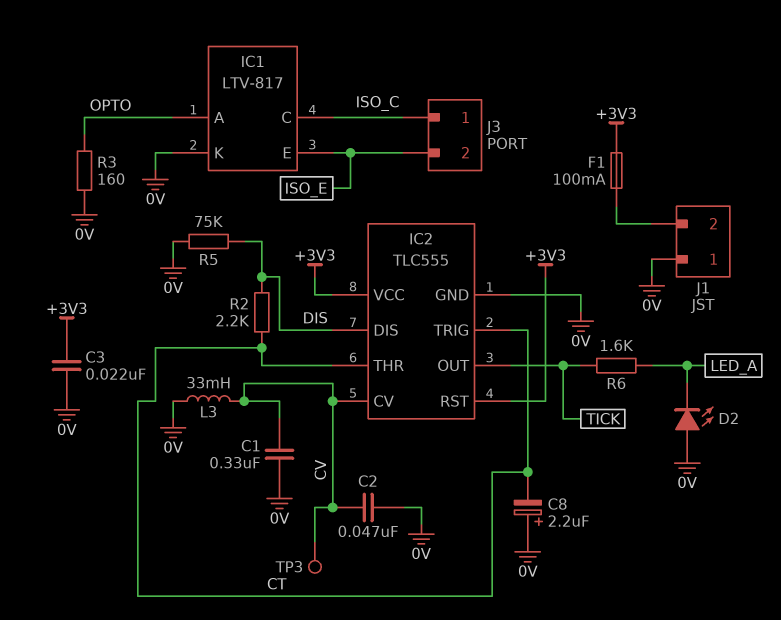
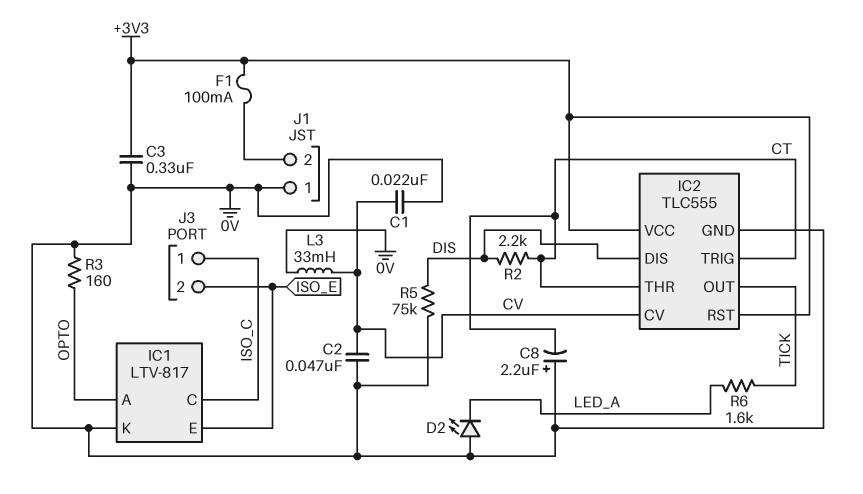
C1: 330nF (0V, CV) -> 22nF (0V, CV)
C3: 22nF (+3V3, 0V) -> 330nF (+3V3, 0V)
TP3: test point (CV) -> none

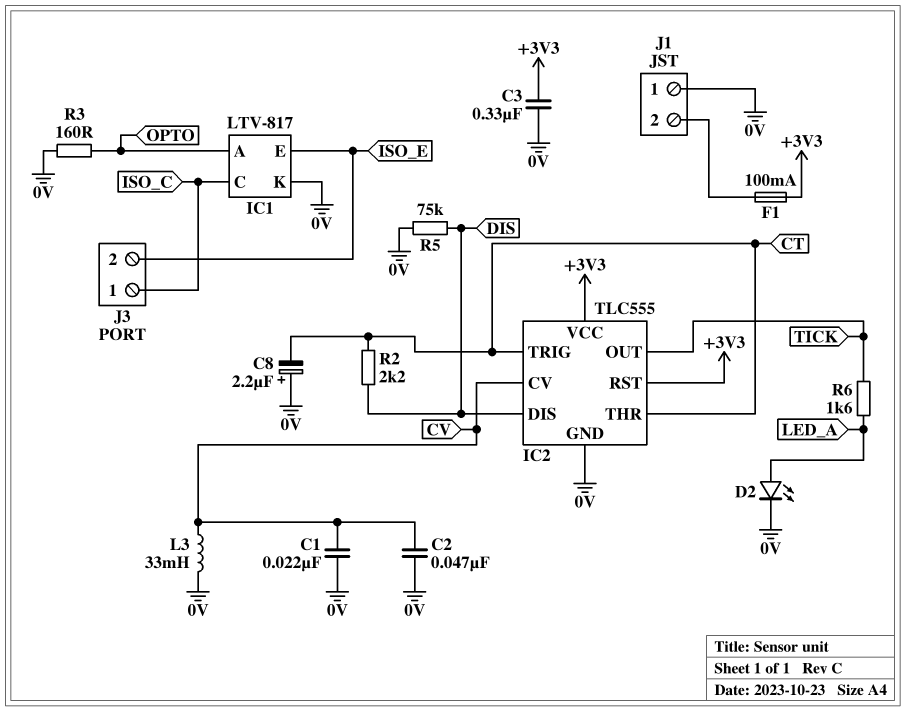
D2: LED (A 0V, K LED_A) -> LED (A LED_A, K 0V)

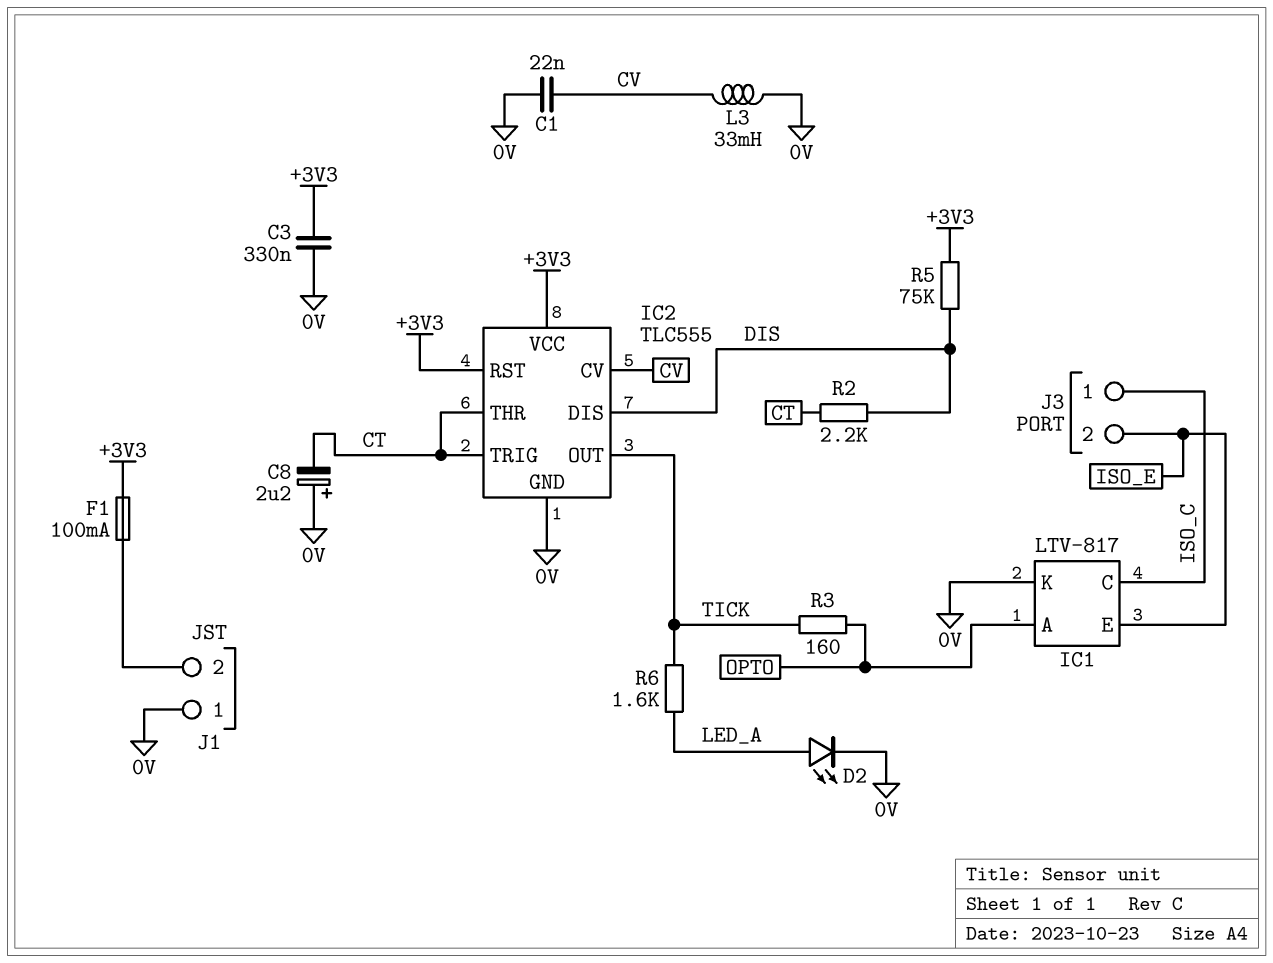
C2: 47nF (0V, CV) -> none
R3: 160 (0V, OPTO) -> 160 (OPTO, TICK)
R5: 75k (0V, DIS) -> 75k (+3V3, DIS)

